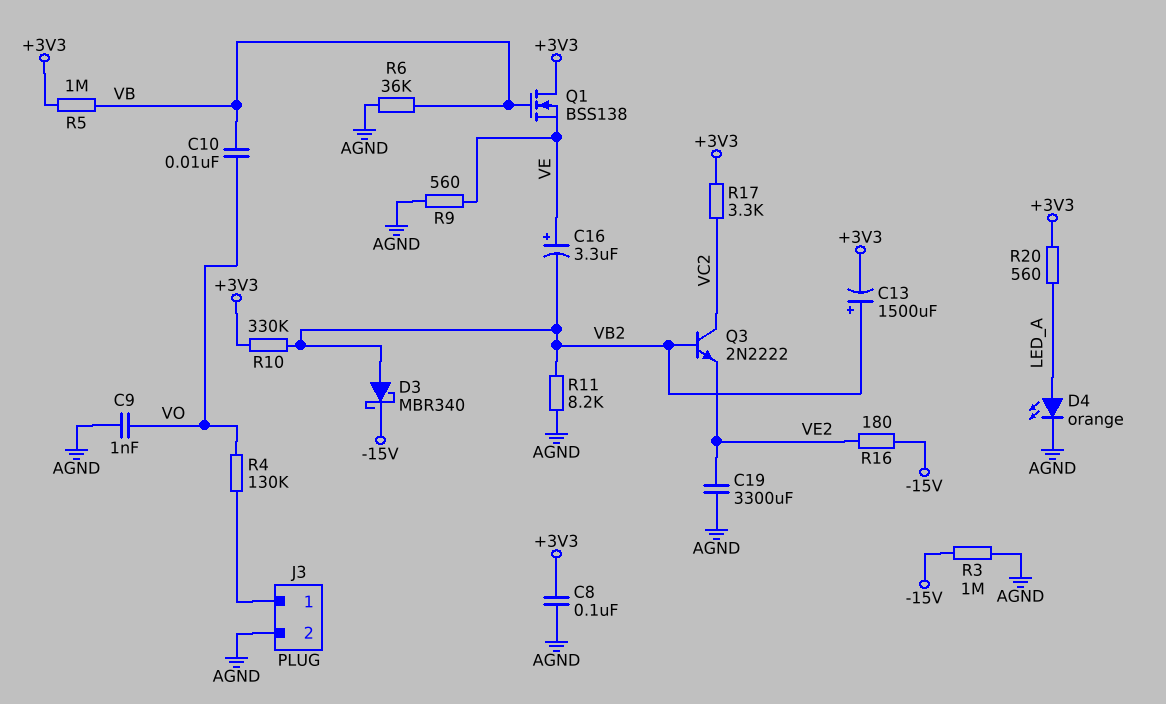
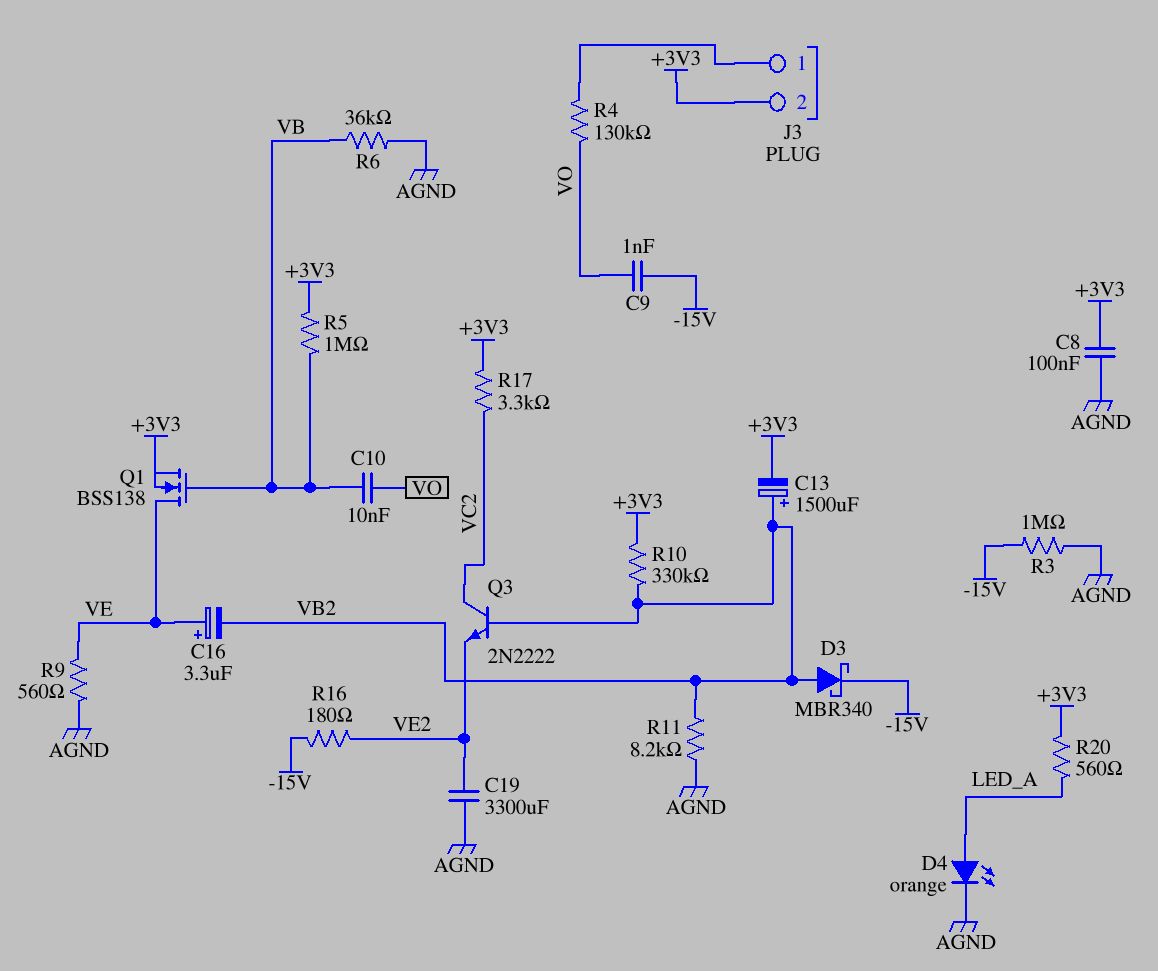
C9: 1nF (AGND, VO) -> 1nF (-15V, VO)
J3 pin 2: AGND -> +3V3
Q1: NMOS BSS138 (G VB, D +3V3, S VE) -> NMOS BSS138 (G VB, D VE, S +3V3)

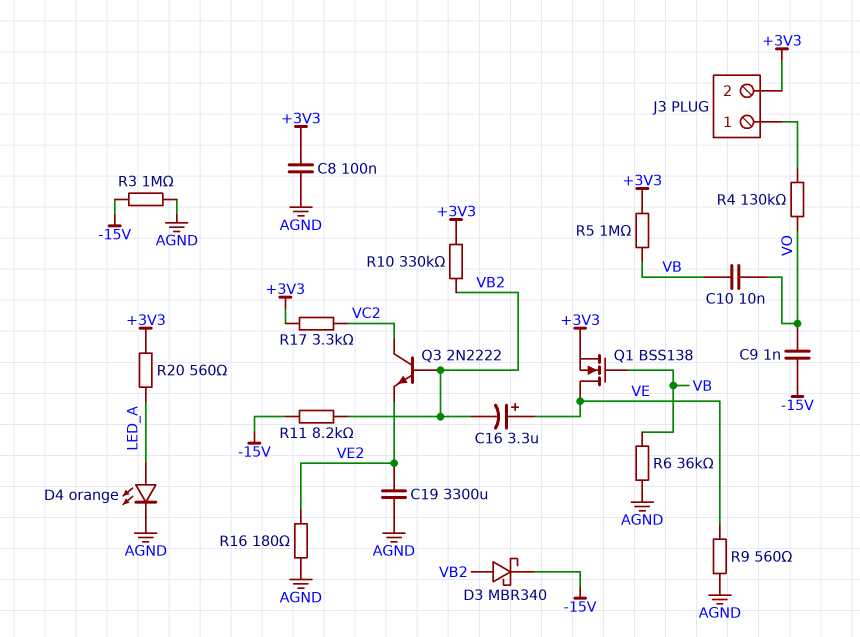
C13: 1500uF (plus VB2, minus +3V3) -> none
R11: 8.2k (AGND, VB2) -> 8.2k (-15V, VB2)
R16: 180 (-15V, VE2) -> 180 (AGND, VE2)

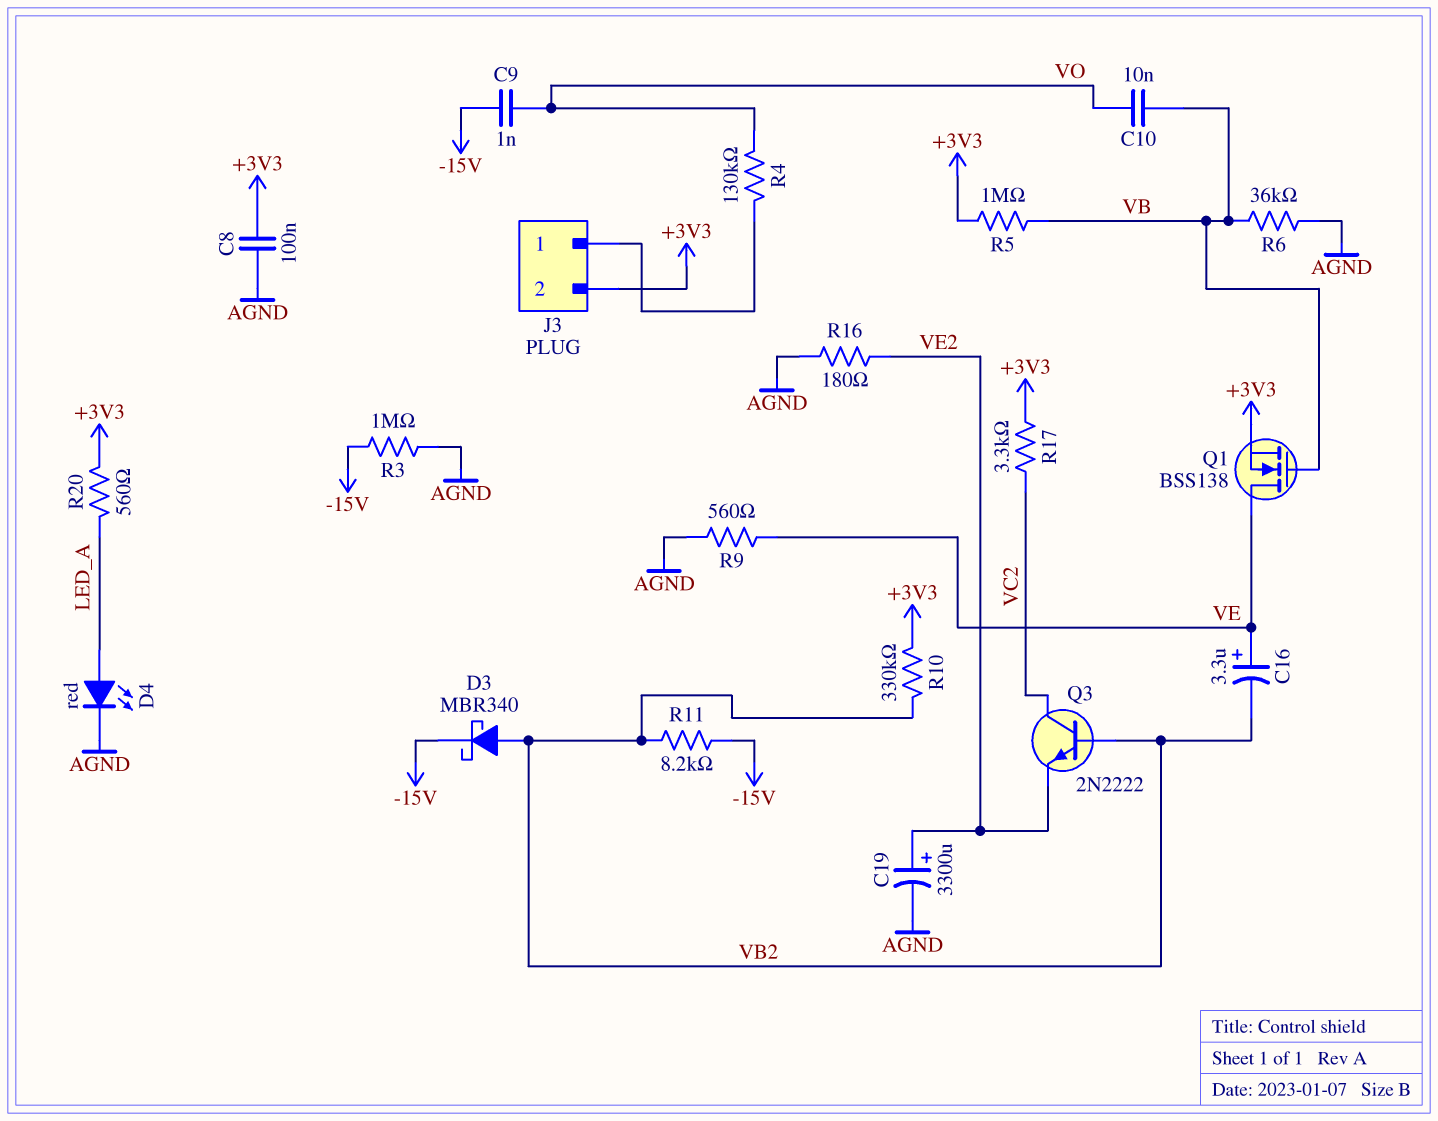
C19: 3300uF (AGND, VE2) -> 3300uF (plus VE2, minus AGND)
D4: LED orange (A LED_A, K AGND) -> LED red (A LED_A, K AGND)

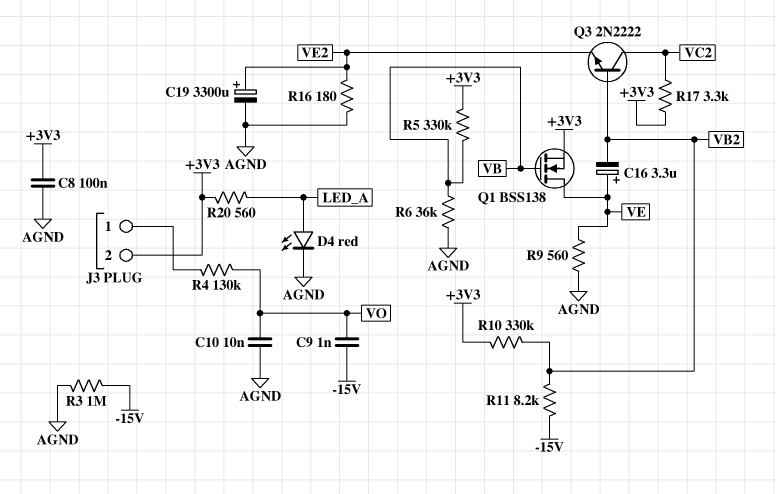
C10: 10nF (VB, VO) -> 10nF (AGND, VO)
D3: schottky MBR340 (A VB2, K -15V) -> none
R5: 1M (+3V3, VB) -> 330k (+3V3, VB)

